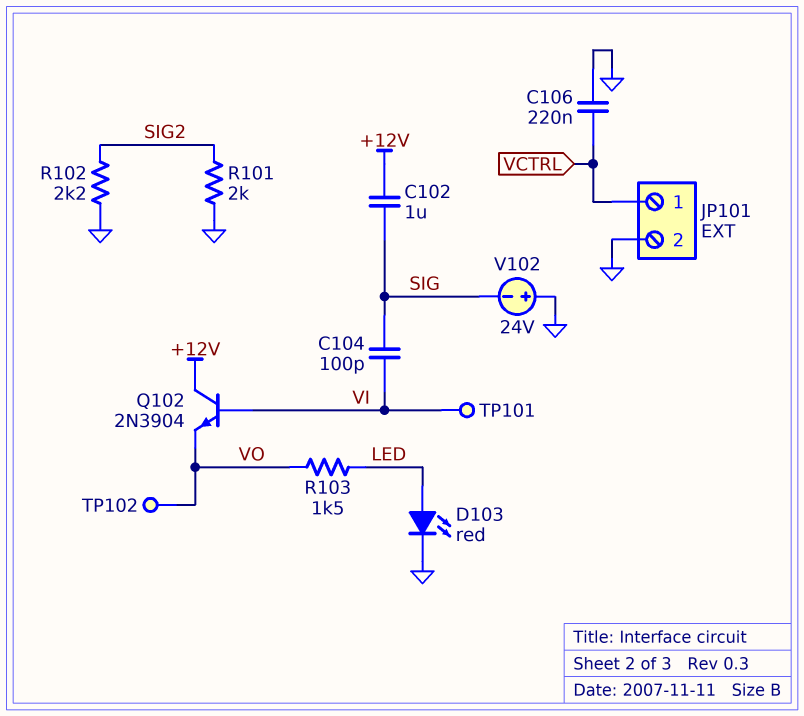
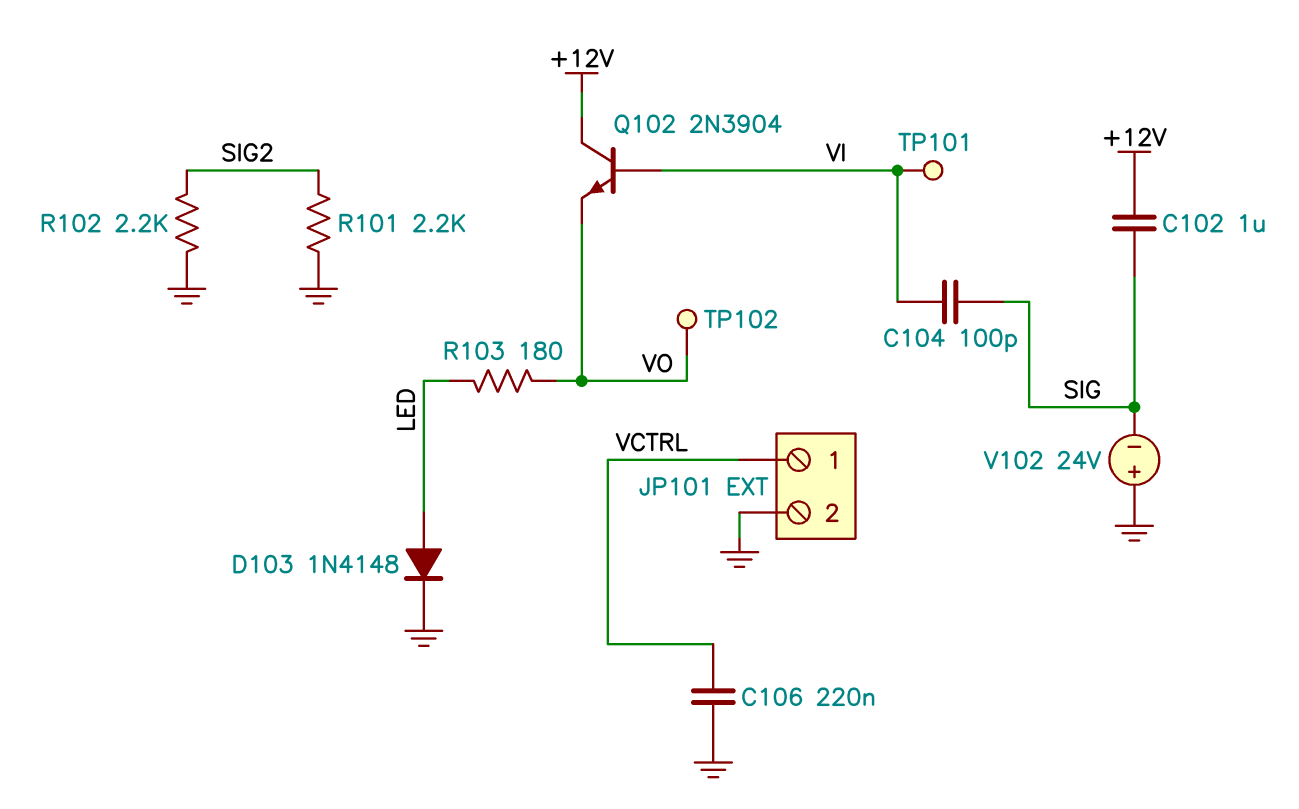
D103: LED red (A LED, K GND) -> diode 1N4148 (A LED, K GND)
R101: 2k (GND, SIG2) -> 2.2k (GND, SIG2)
R103: 1.5k (LED, VO) -> 180 (LED, VO)

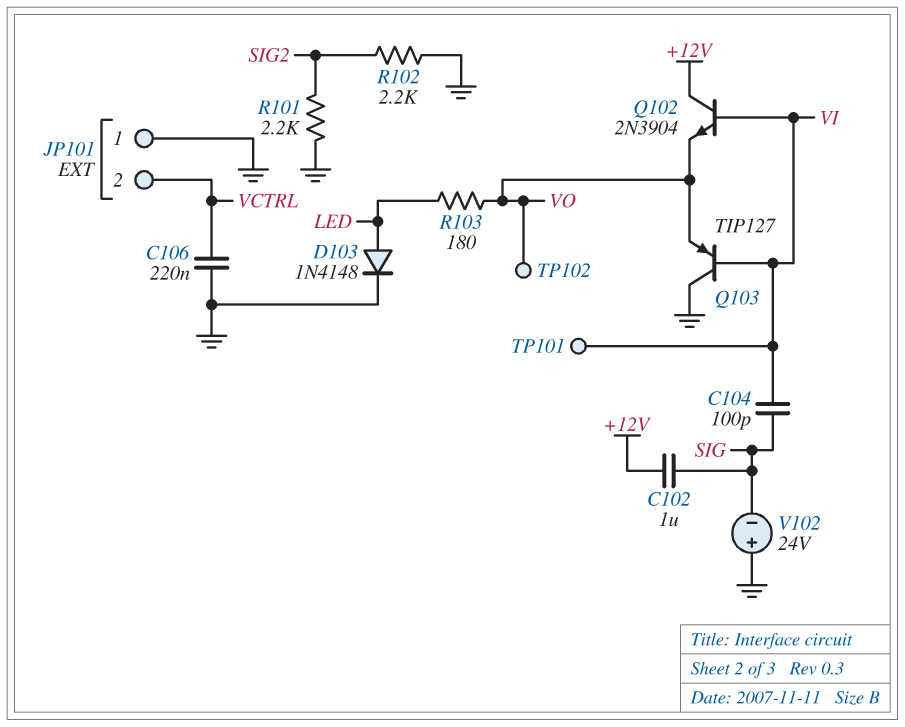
JP101 pin 1: VCTRL -> GND
JP101 pin 2: GND -> VCTRL
Q103: none -> PNP TIP127 (B VI, C GND, E VO)

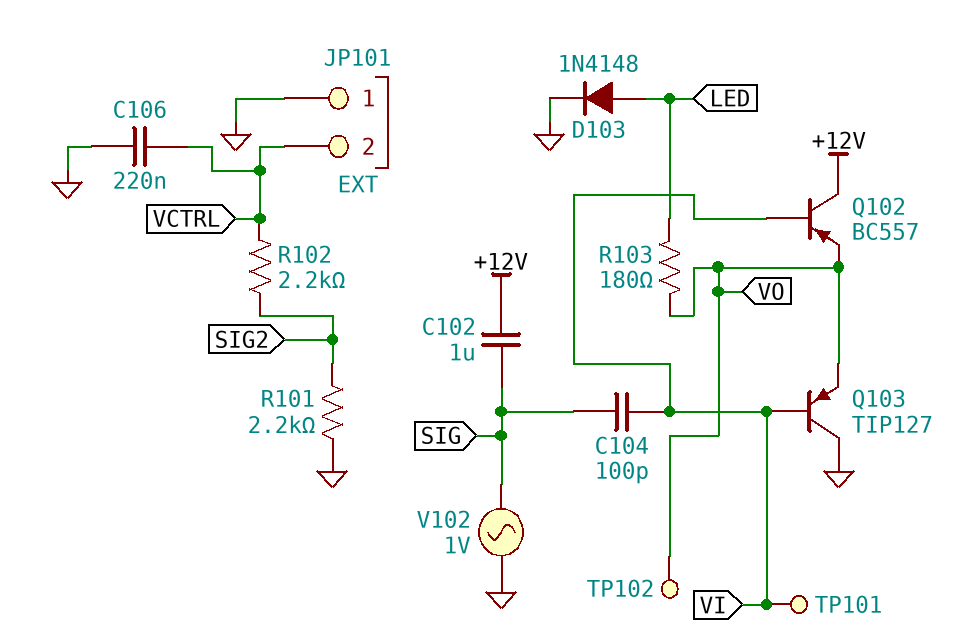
Q102: NPN 2N3904 (B VI, C +12V, E VO) -> PNP BC557 (B VI, C +12V, E VO)
R102: 2.2k (GND, SIG2) -> 2.2k (SIG2, VCTRL)
V102: 24V (plus GND, minus SIG) -> AC 1V (GND, SIG)

